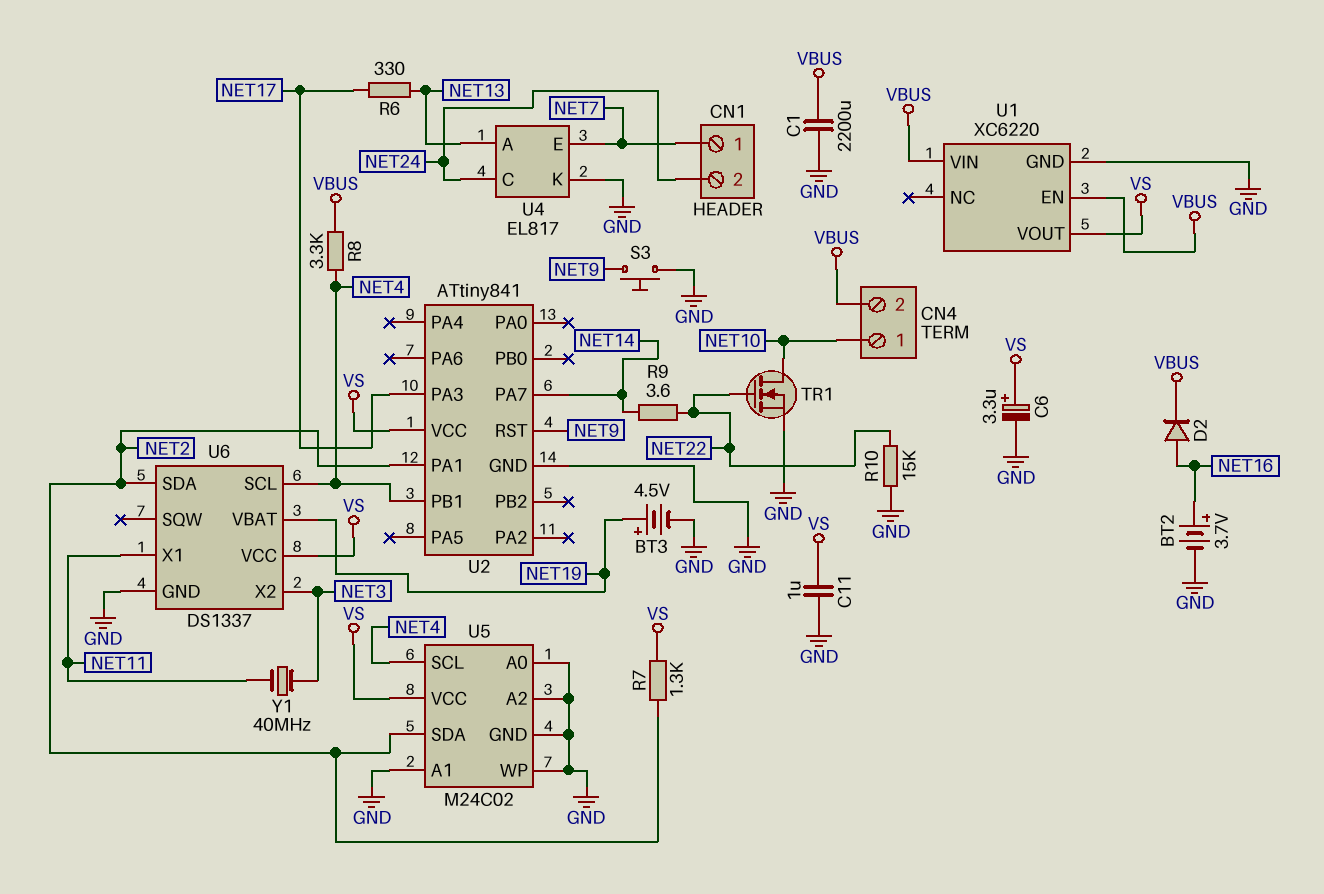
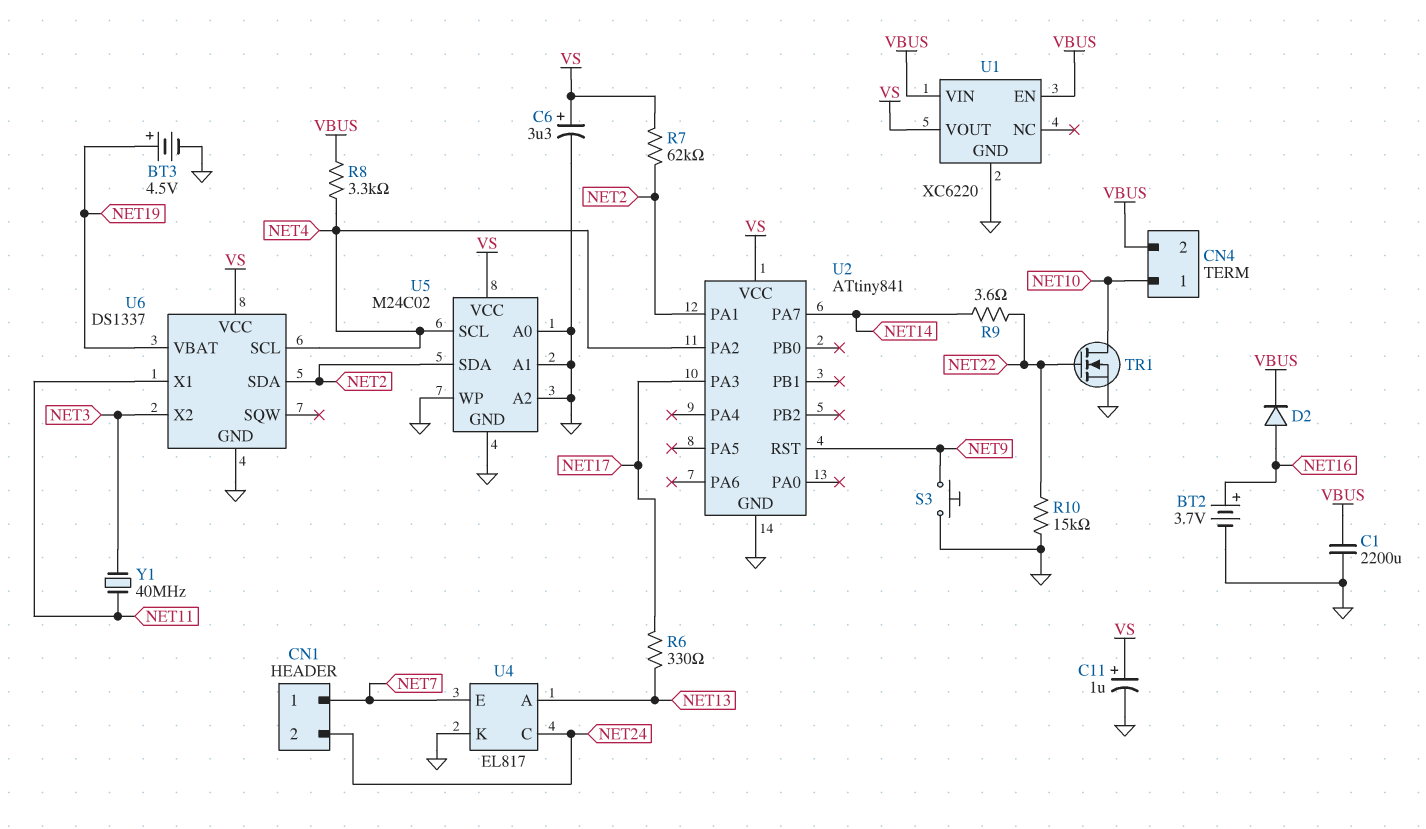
C11: 1uF (GND, VS) -> 1uF (plus VS, minus GND)
R7: 1.3k (NET2, VS) -> 62k (NET2, VS)
U2 pin PA2: none -> NET4
U2 pin PB1: NET4 -> none

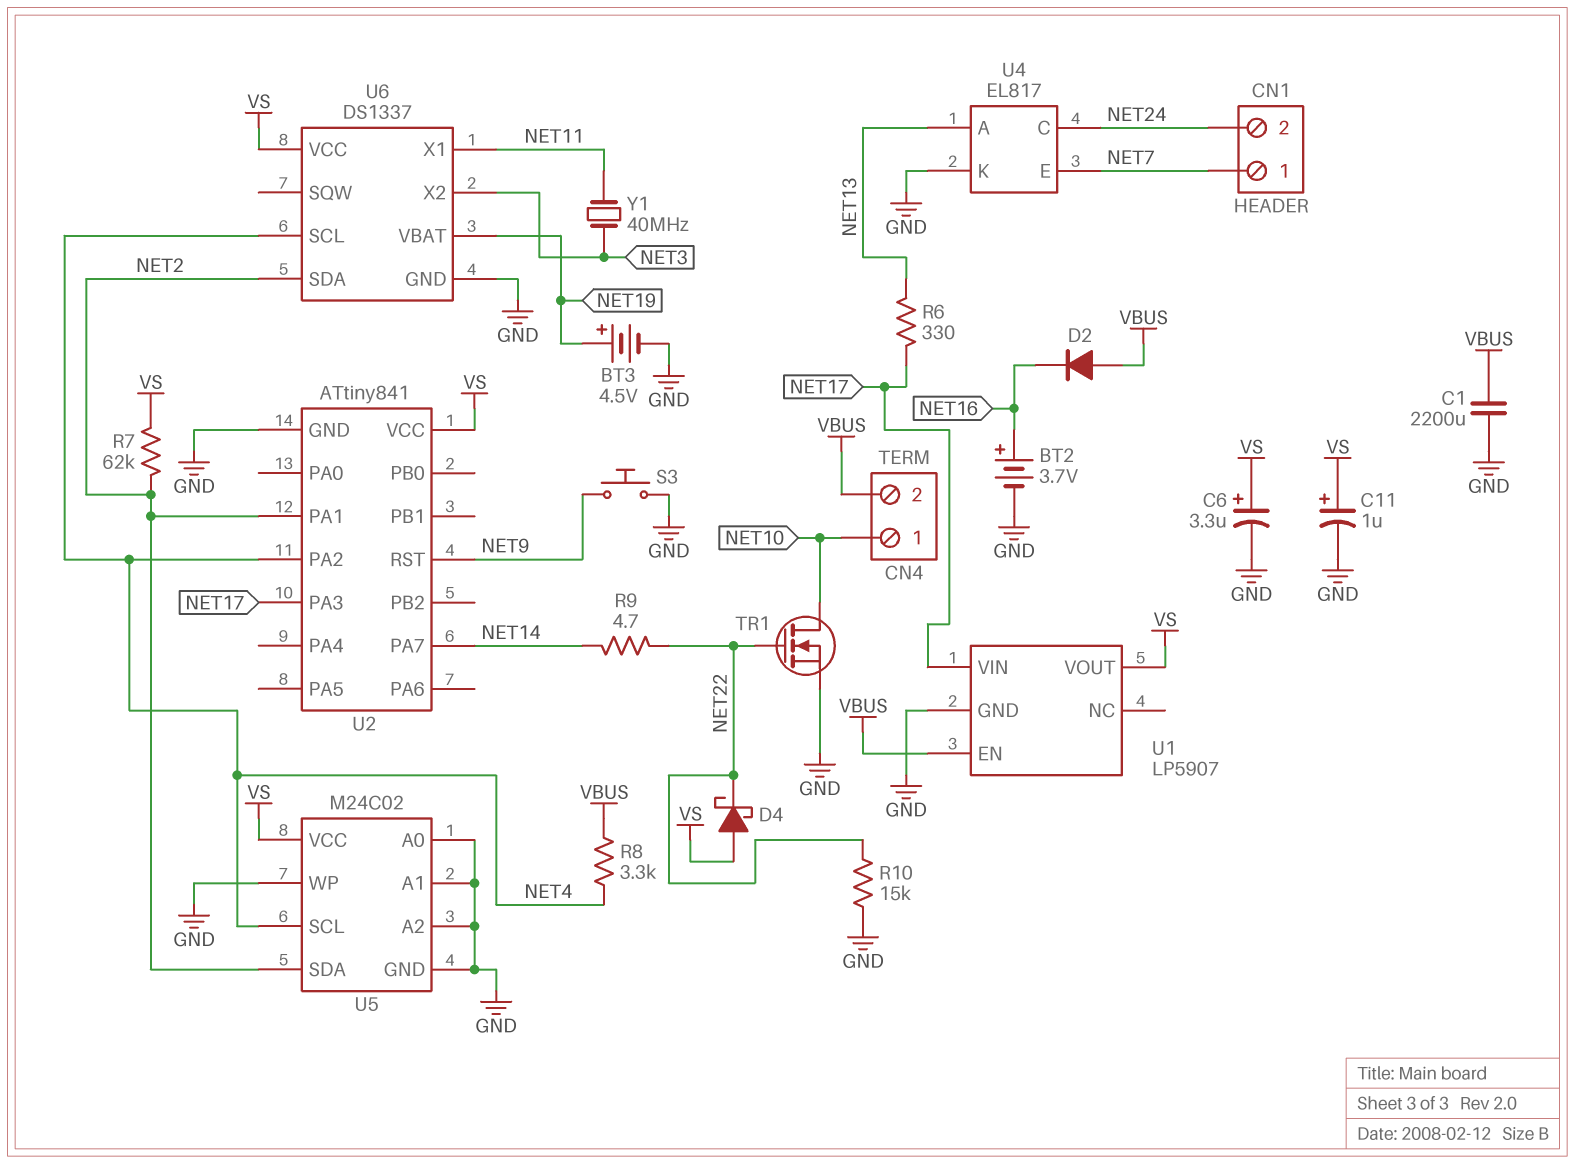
D2: diode (A NET16, K VBUS) -> diode (A VBUS, K NET16)
D4: none -> schottky (A VS, K NET22)
R9: 3.6 (NET14, NET22) -> 4.7 (NET14, NET22)
U1: XC6220 -> LP5907
U1 pin VIN: VBUS -> NET17

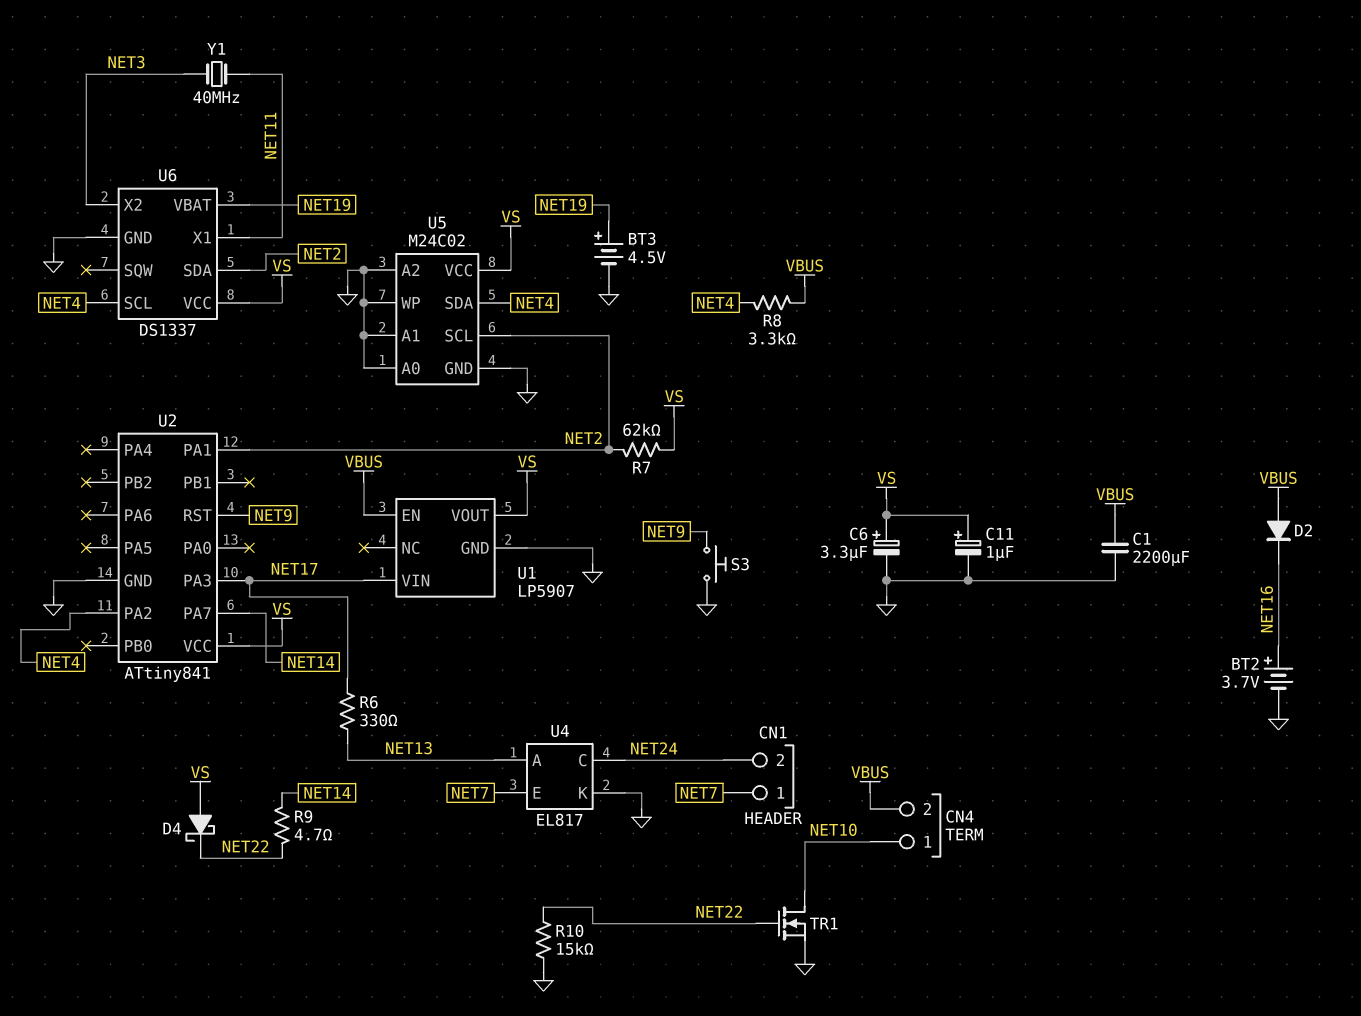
U5 pin SCL: NET4 -> NET2
U5 pin SDA: NET2 -> NET4

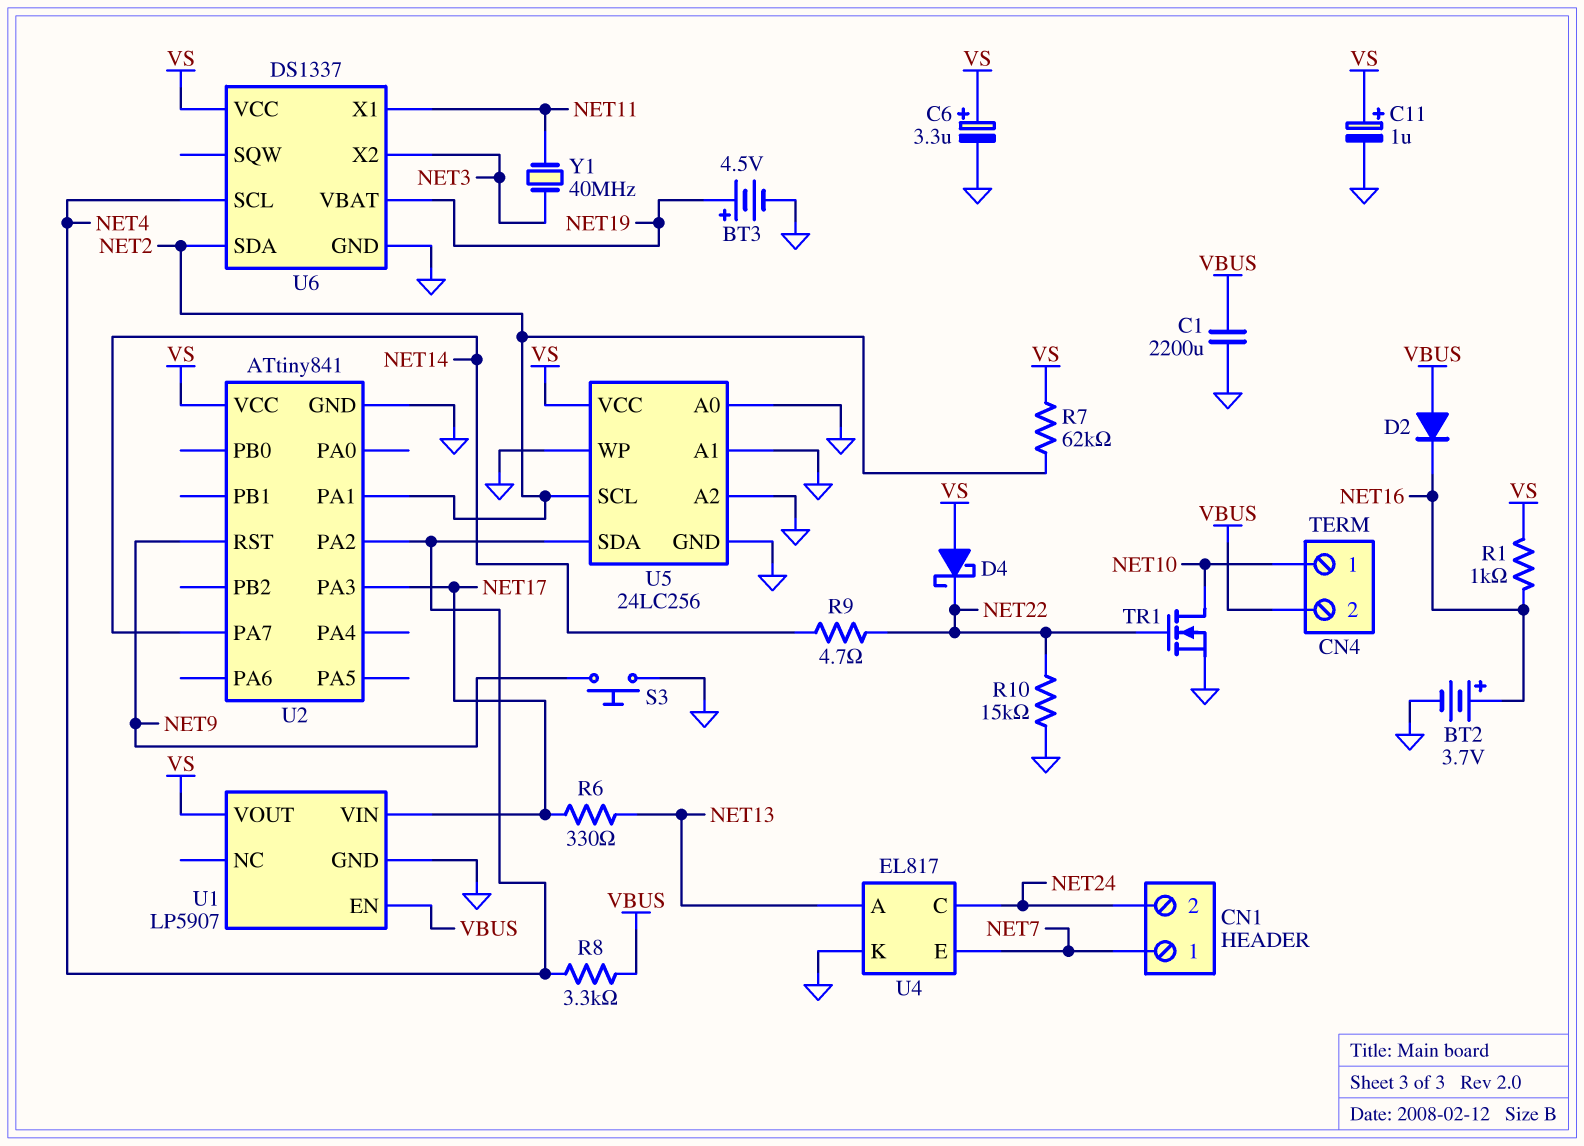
R1: none -> 1k (NET16, VS)
U5: M24C02 -> 24LC256

